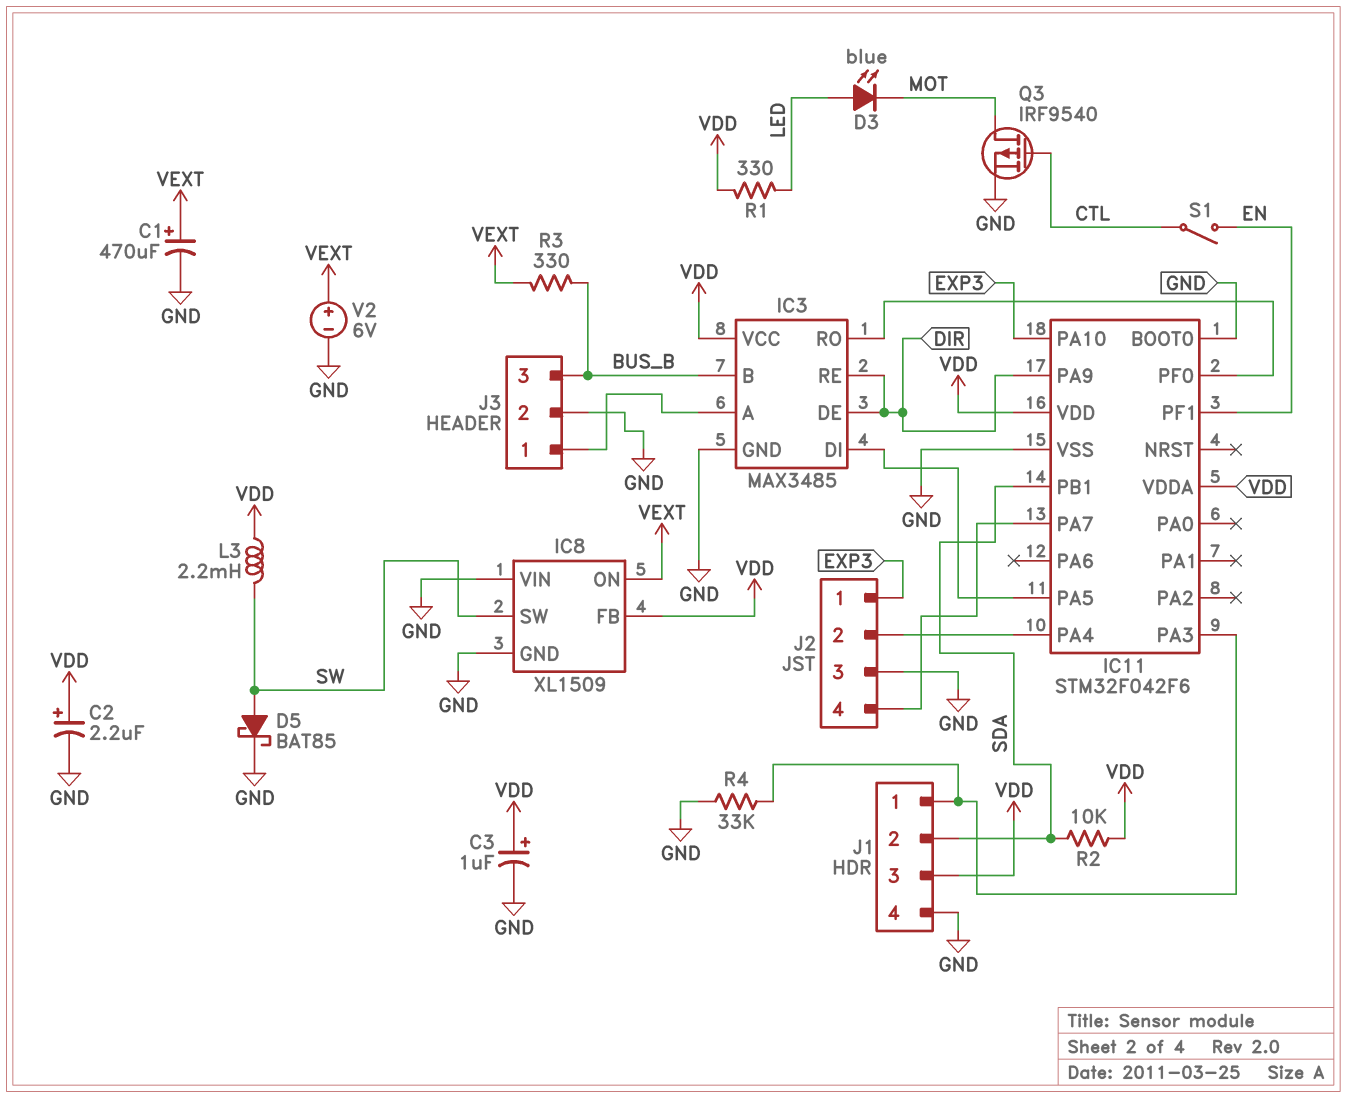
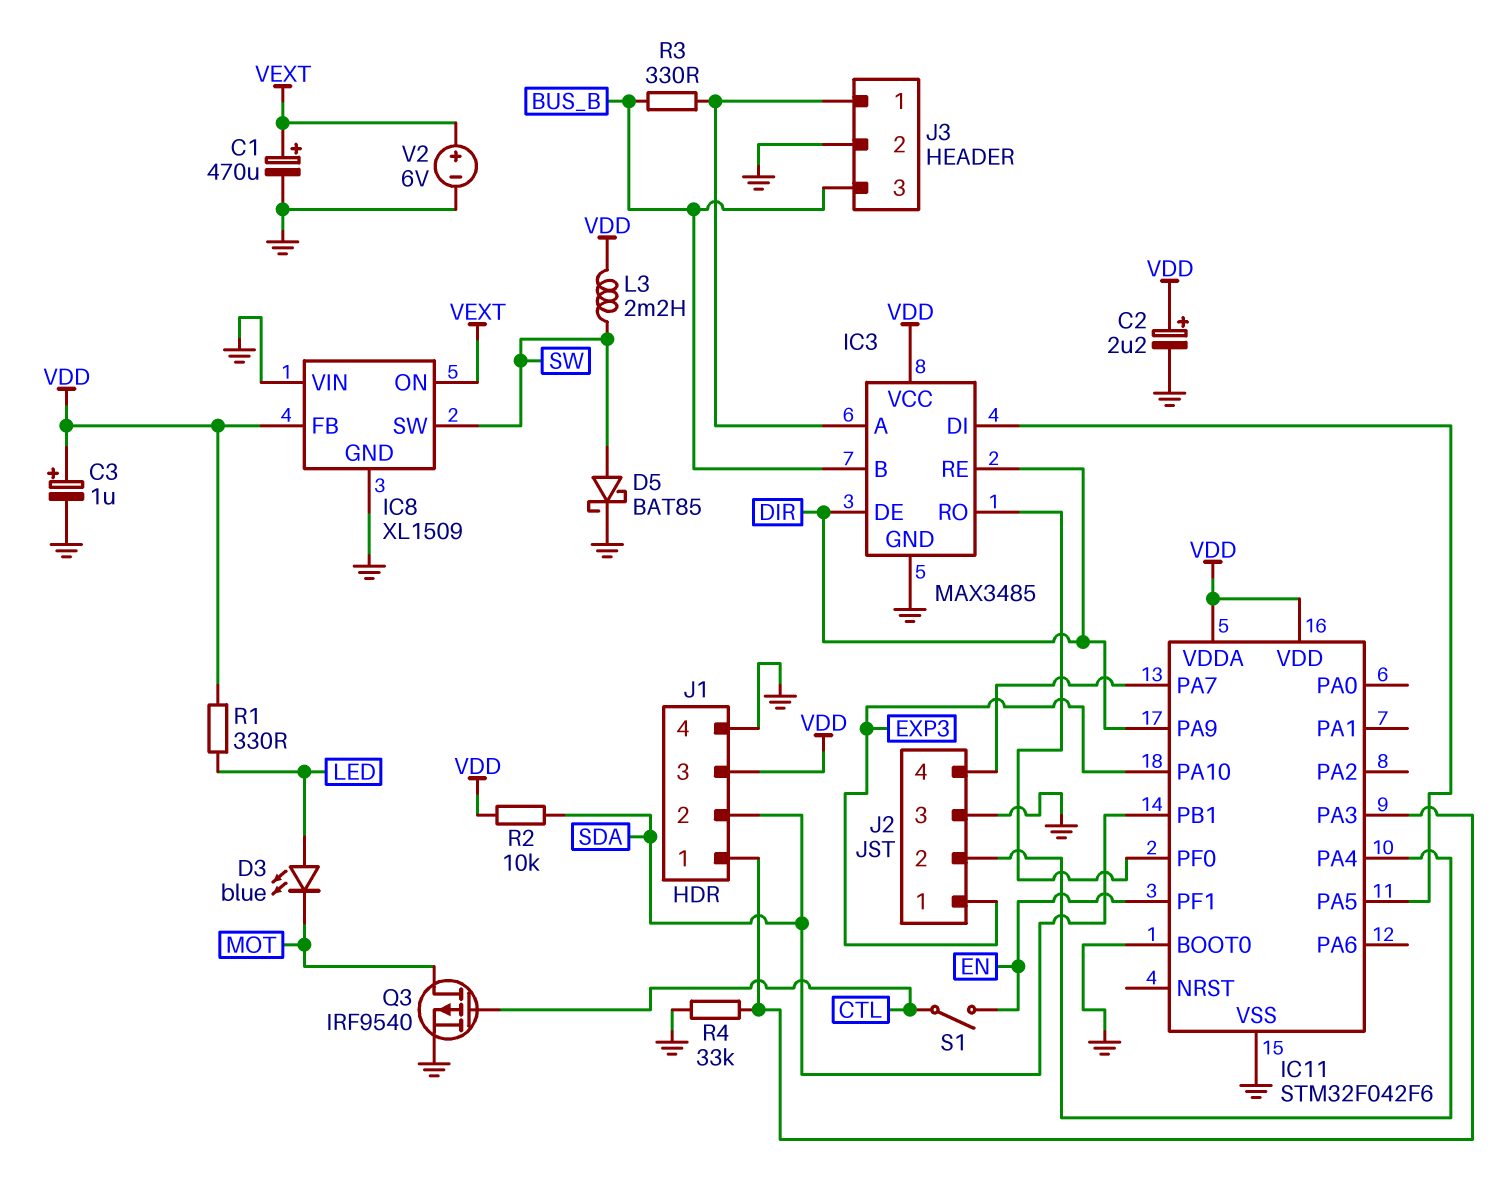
R3: 330 (BUS_B, VEXT) -> 330 (BUS_B, IC3/A)

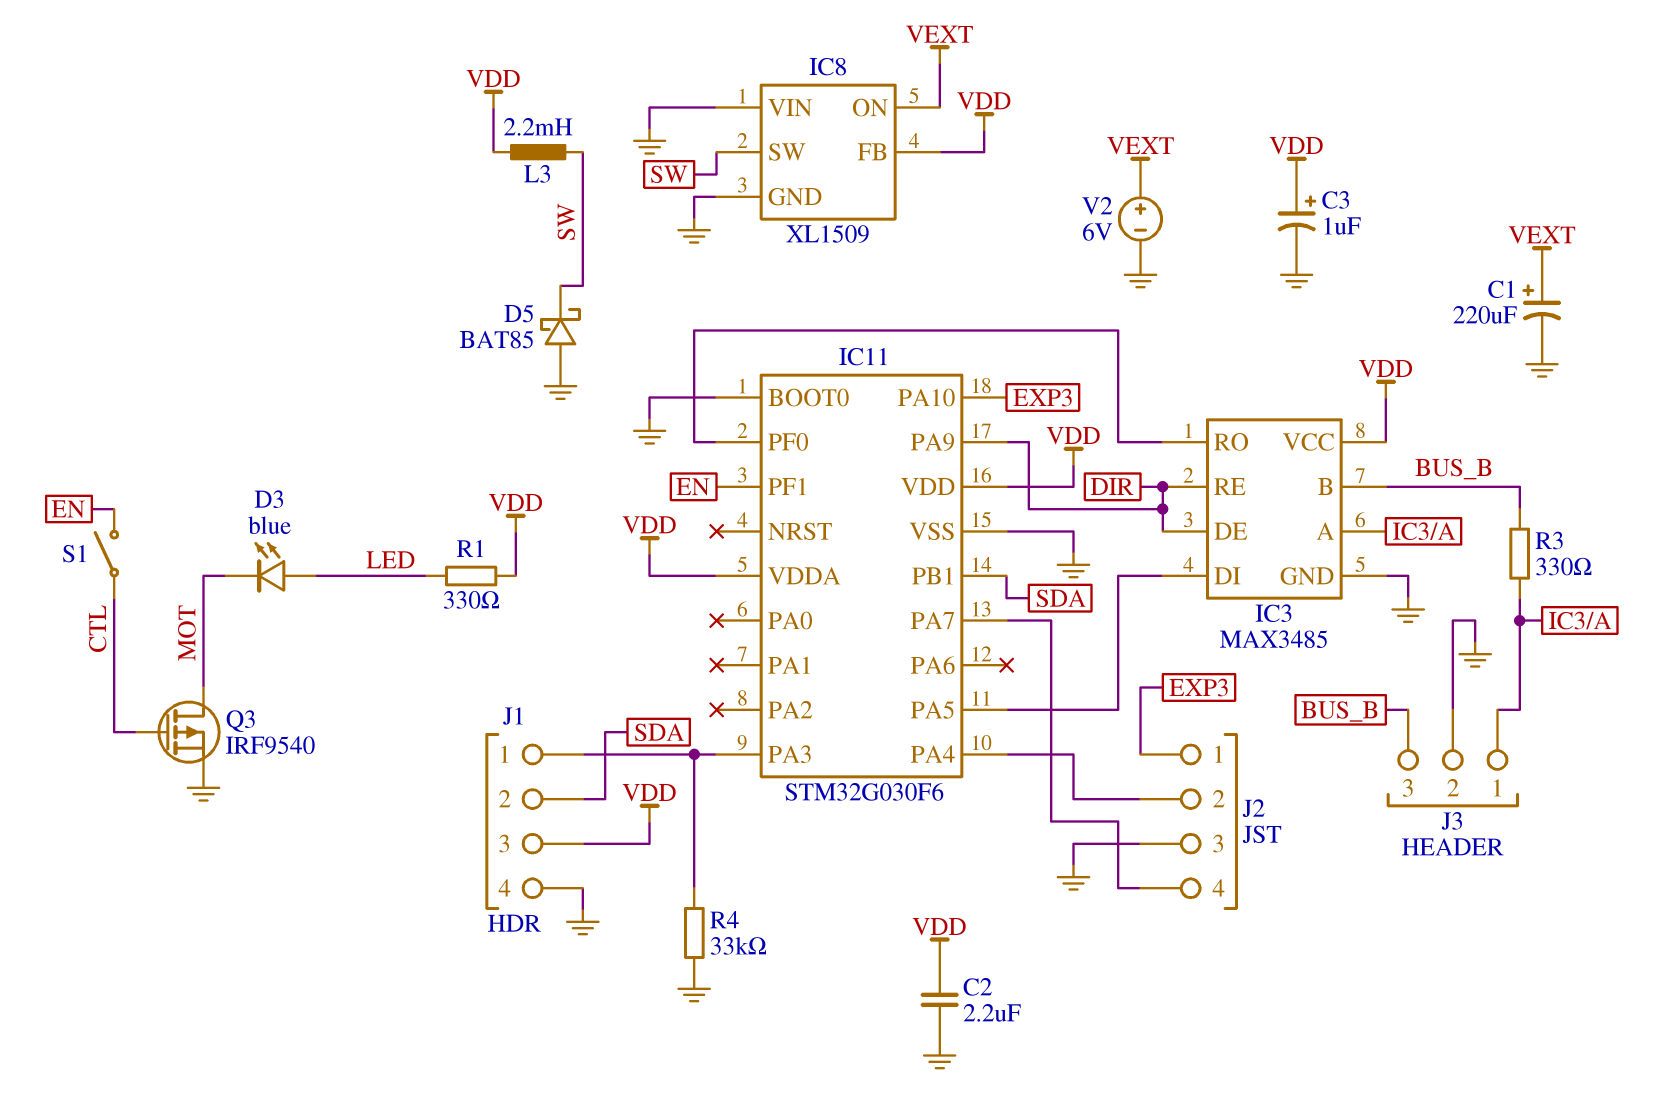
C1: 470uF (plus VEXT, minus GND) -> 220uF (plus VEXT, minus GND)
C2: 2.2uF (plus VDD, minus GND) -> 2.2uF (GND, VDD)
D5: schottky BAT85 (A SW, K GND) -> schottky BAT85 (A GND, K SW)
IC11: STM32F042F6 -> STM32G030F6
R2: 10k (SDA, VDD) -> none

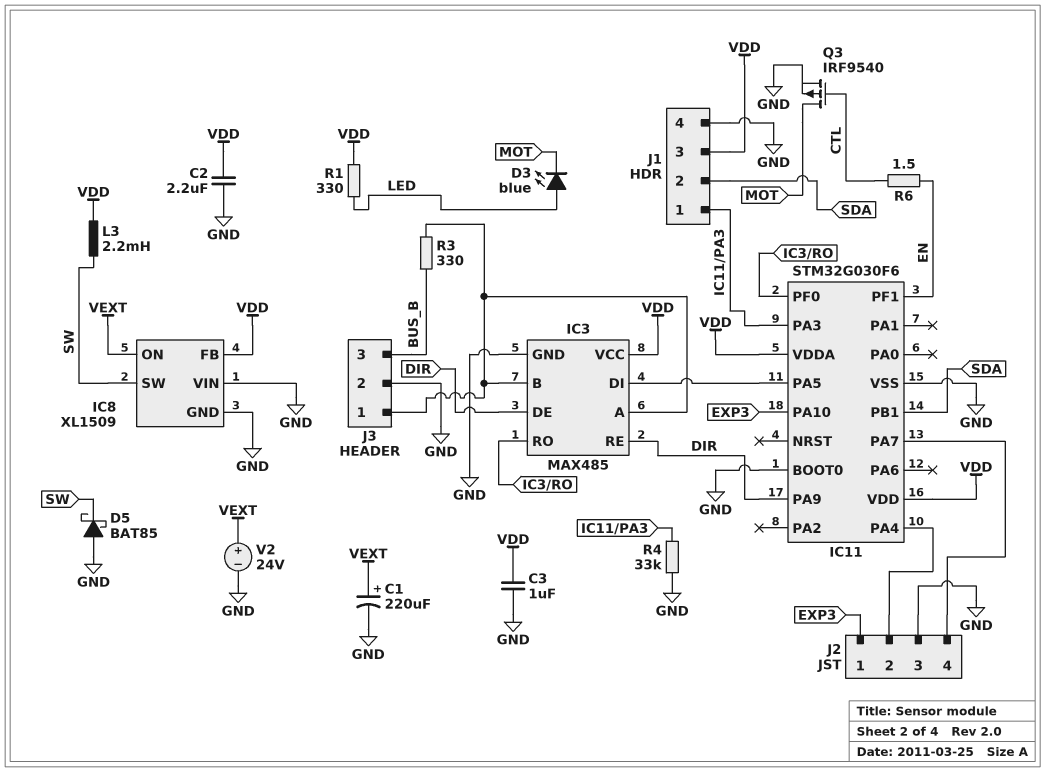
C3: 1uF (plus VDD, minus GND) -> 1uF (GND, VDD)
IC3: MAX3485 -> MAX485
IC3 pin B: BUS_B -> IC3/A
R6: none -> 1.5 (CTL, EN)
S1: switch (CTL, EN) -> none
V2: 6V (plus VEXT, minus GND) -> 24V (plus VEXT, minus GND)

